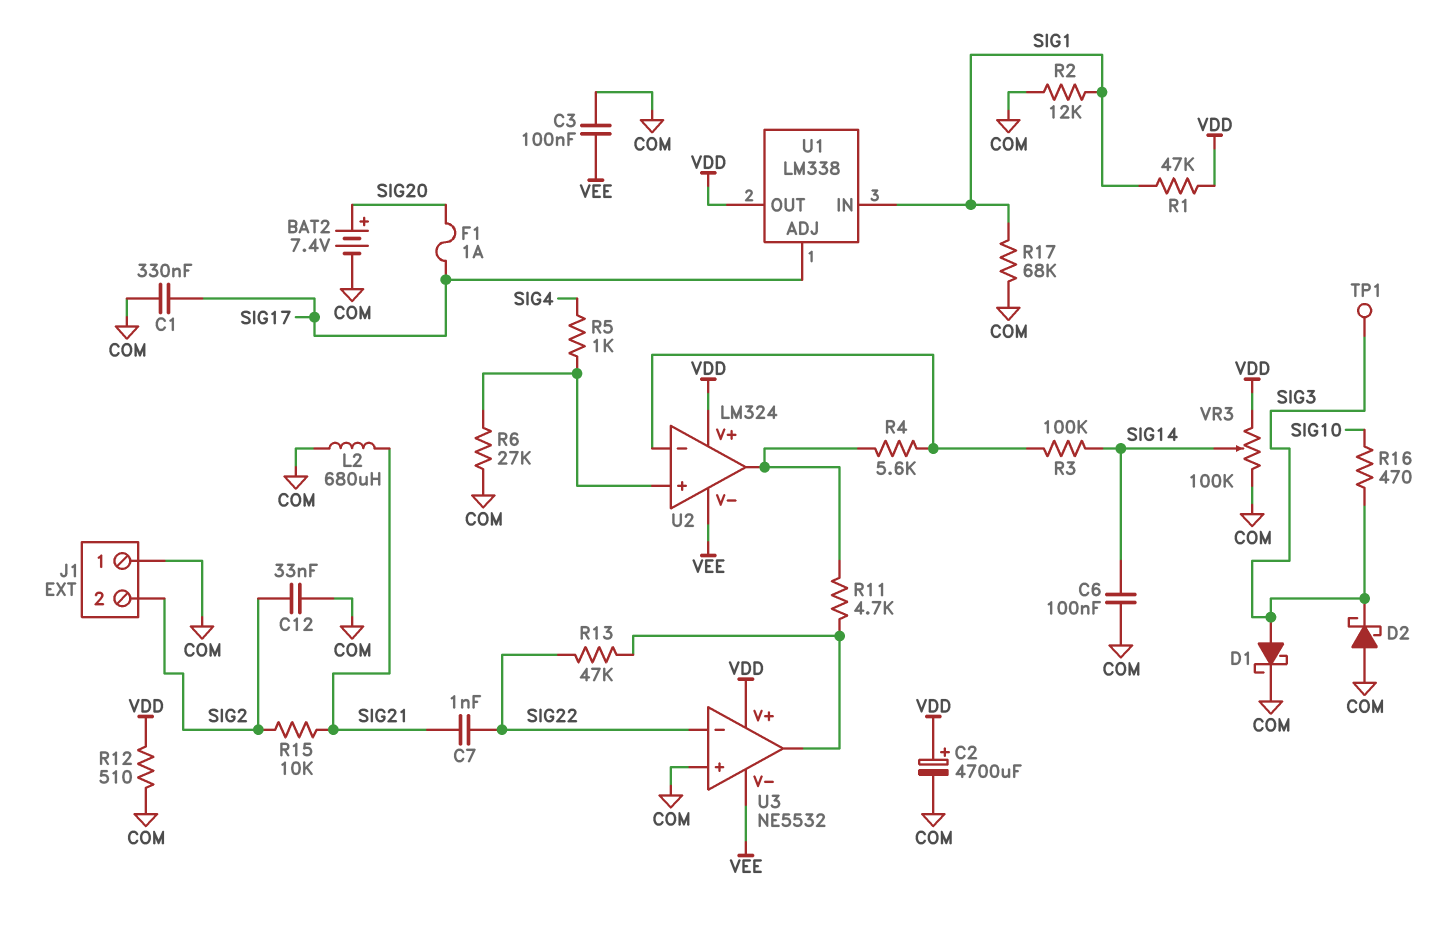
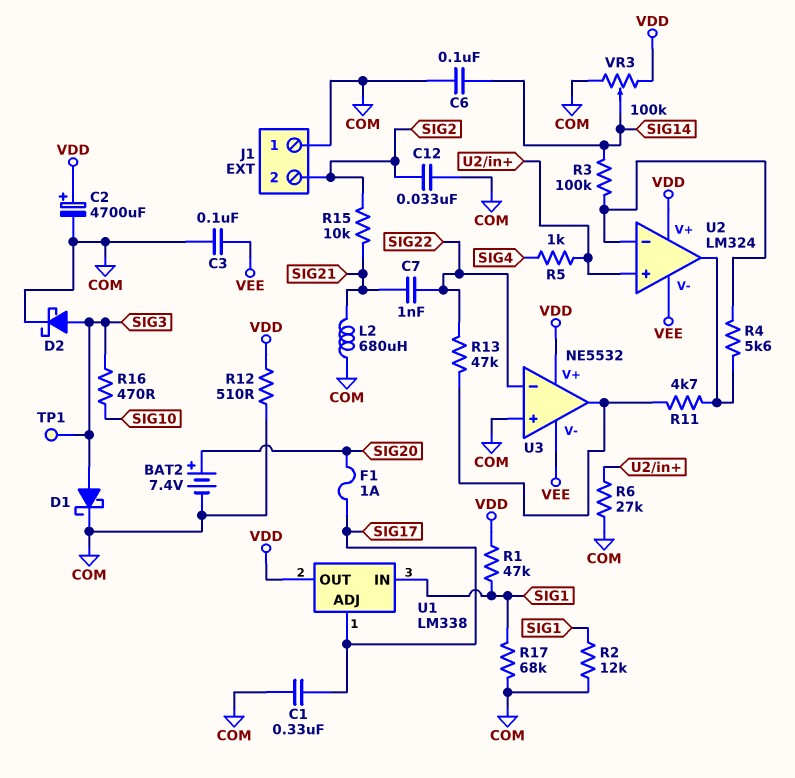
D2: schottky (A COM, K SIG3) -> schottky (A SIG3, K COM)

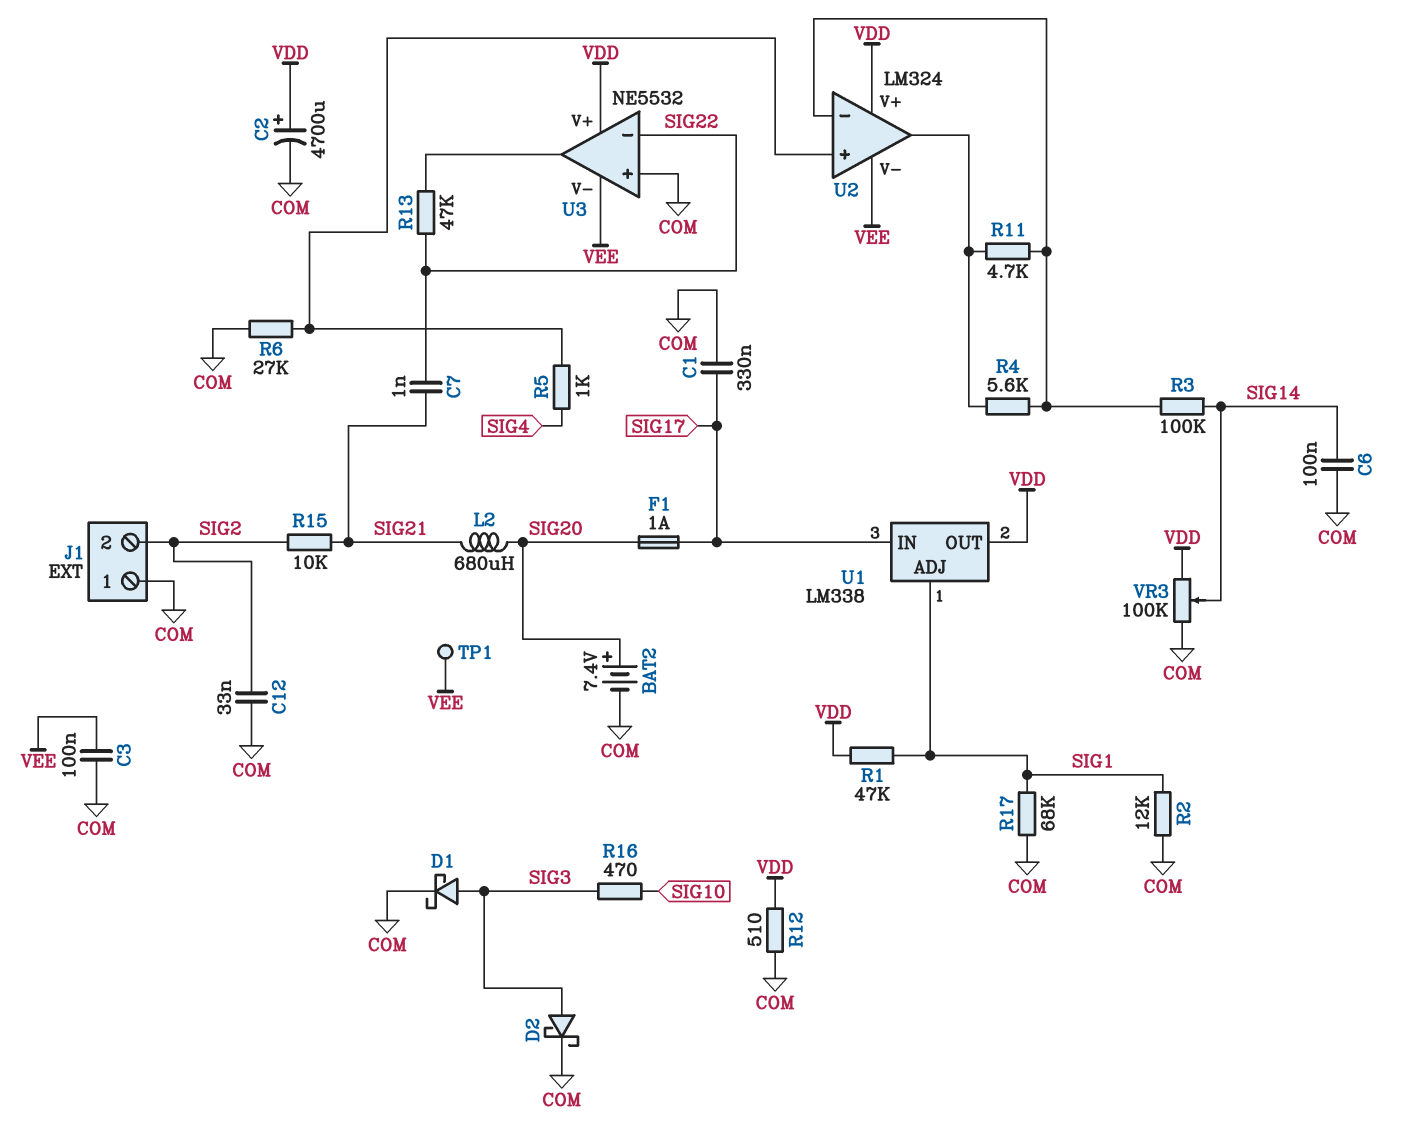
L2: 680uH (COM, SIG21) -> 680uH (SIG20, SIG21)
R11: 4.7k (U2/out, U3/out) -> 4.7k (U2/in-, U2/out)
TP1: test point (SIG3) -> test point (VEE)
U1 pin ADJ: SIG17 -> SIG1
U1 pin IN: SIG1 -> SIG17

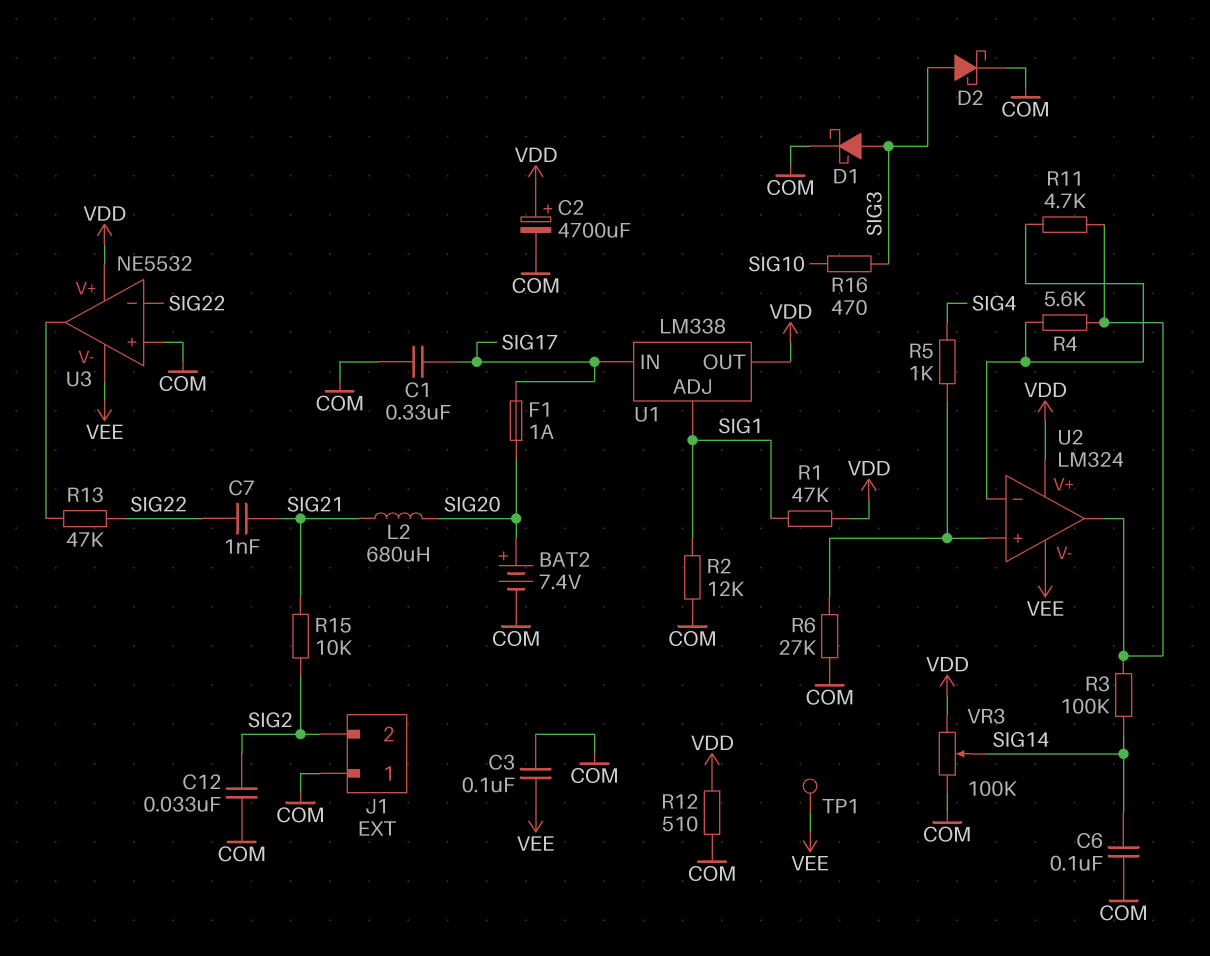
R3: 100k (SIG14, U2/in-) -> 100k (SIG14, U2/out)
R17: 68k (COM, SIG1) -> none

